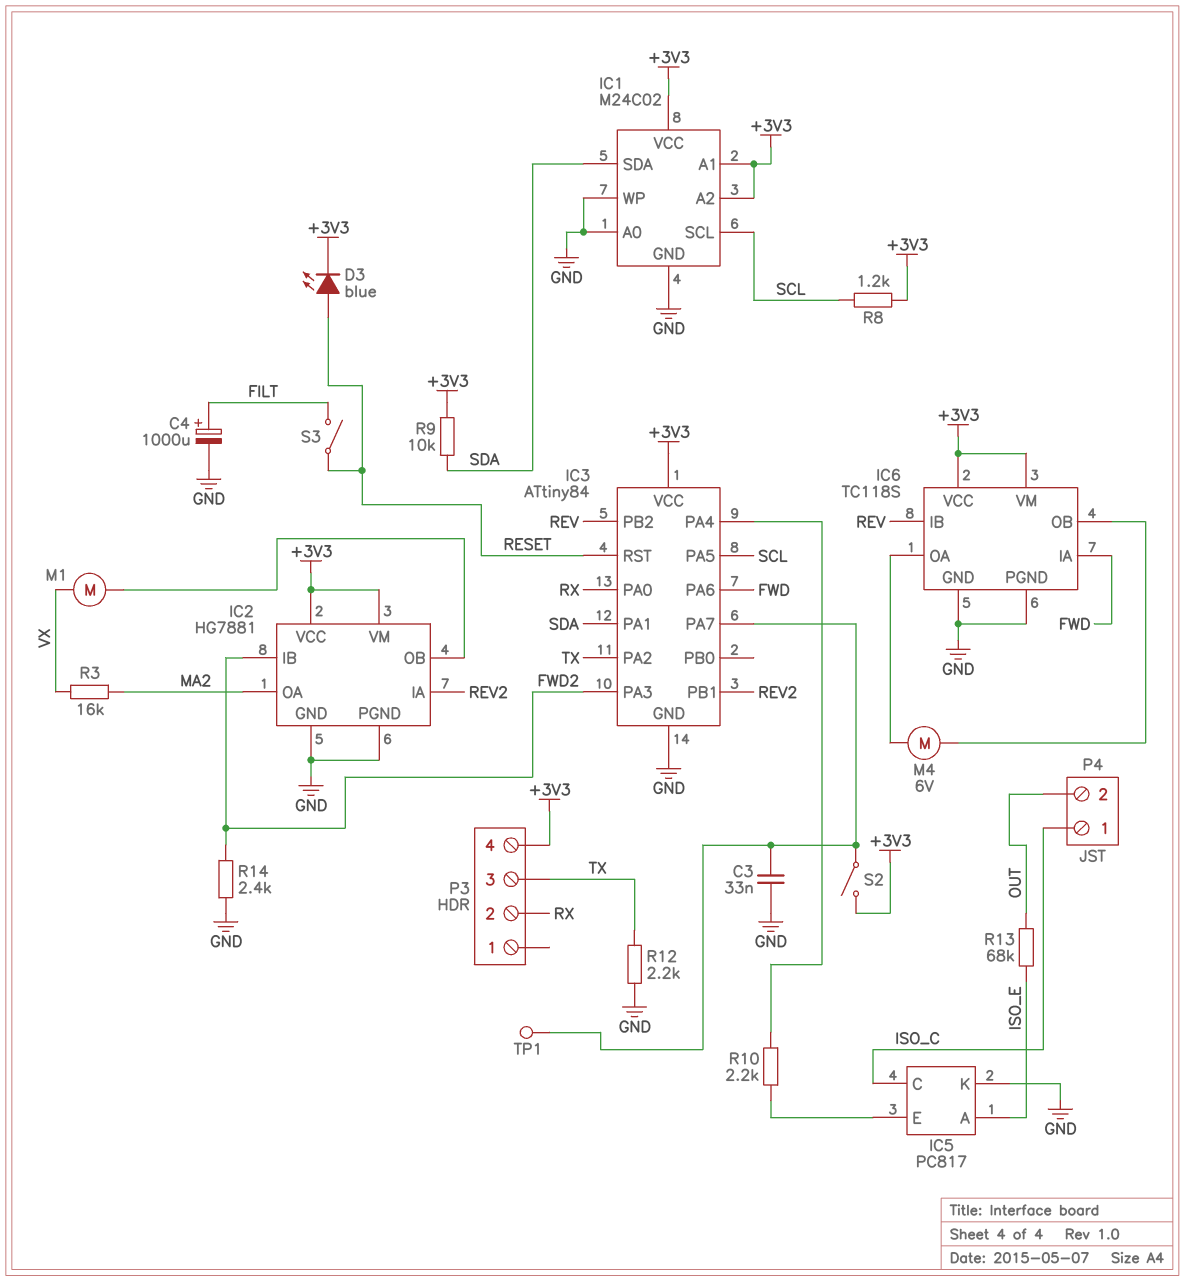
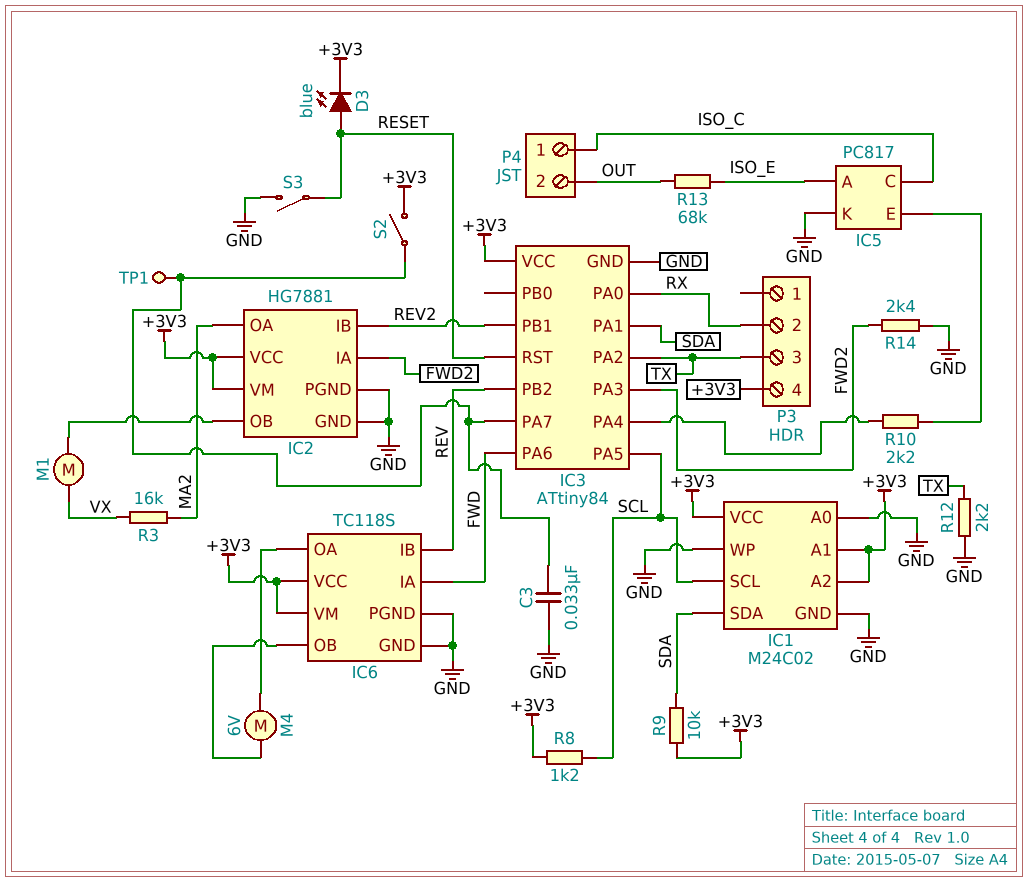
C4: 1000uF (plus FILT, minus GND) -> none
IC2 pin IA: REV2 -> FWD2
IC2 pin IB: FWD2 -> REV2
S3: switch (FILT, RESET) -> switch (GND, RESET)

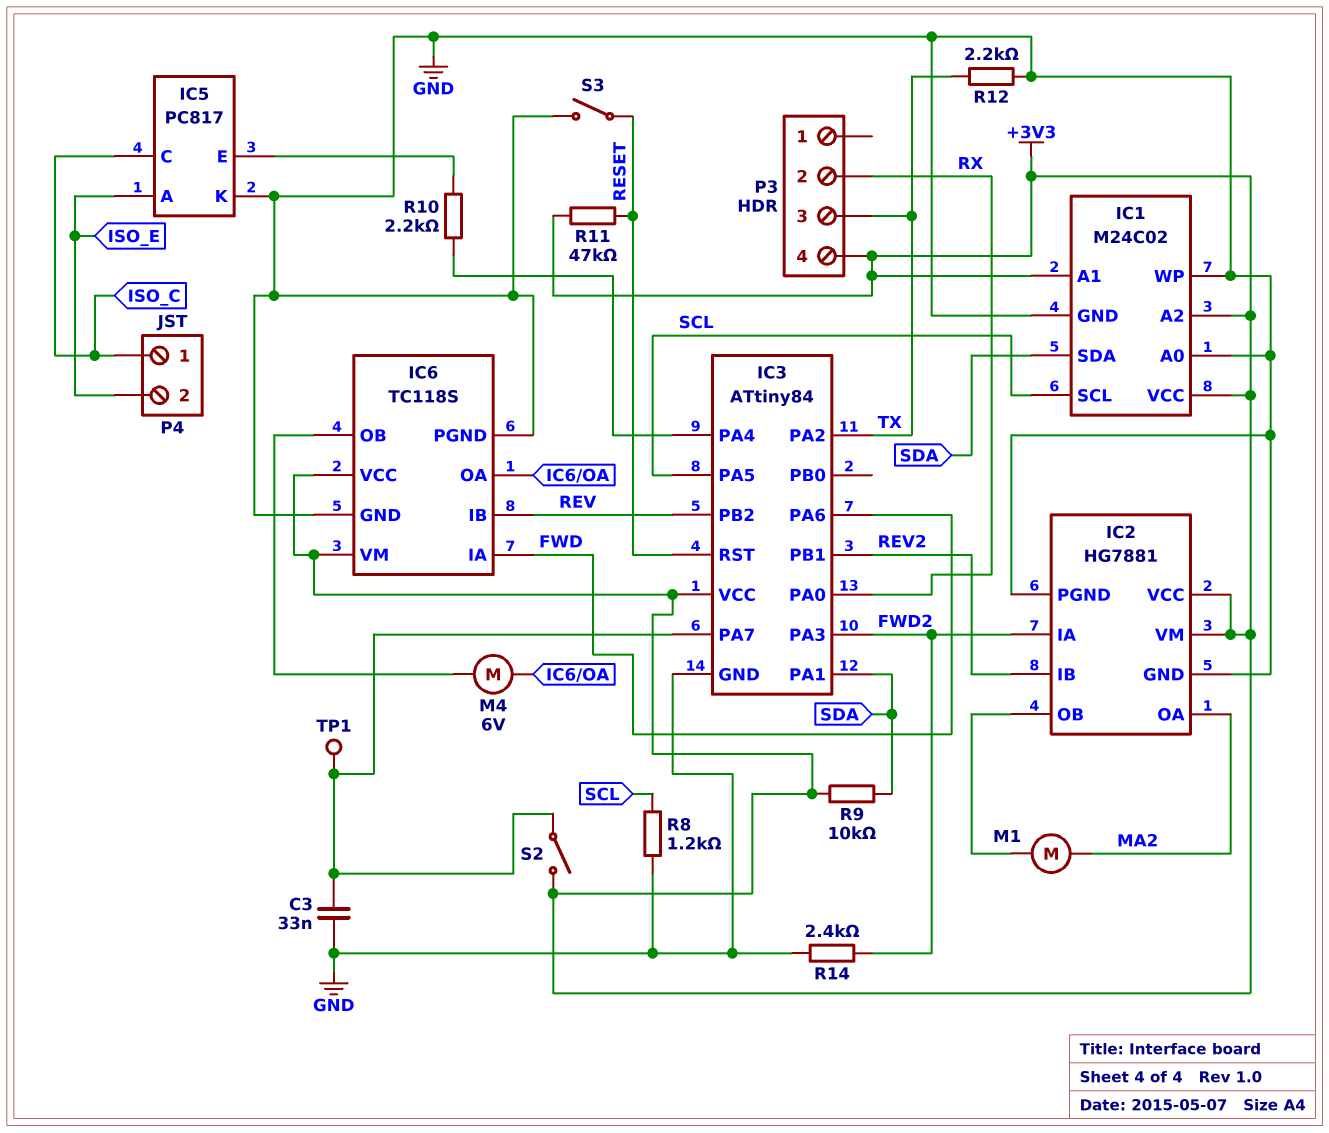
D3: LED blue (A RESET, K +3V3) -> none
M1: motor (IC2/OB, VX) -> motor (IC2/OB, MA2)
P4 pin 2: OUT -> ISO_E
R3: 16k (MA2, VX) -> none
R8: 1.2k (+3V3, SCL) -> 1.2k (GND, SCL)
R11: none -> 47k (+3V3, RESET)
R13: 68k (ISO_E, OUT) -> none

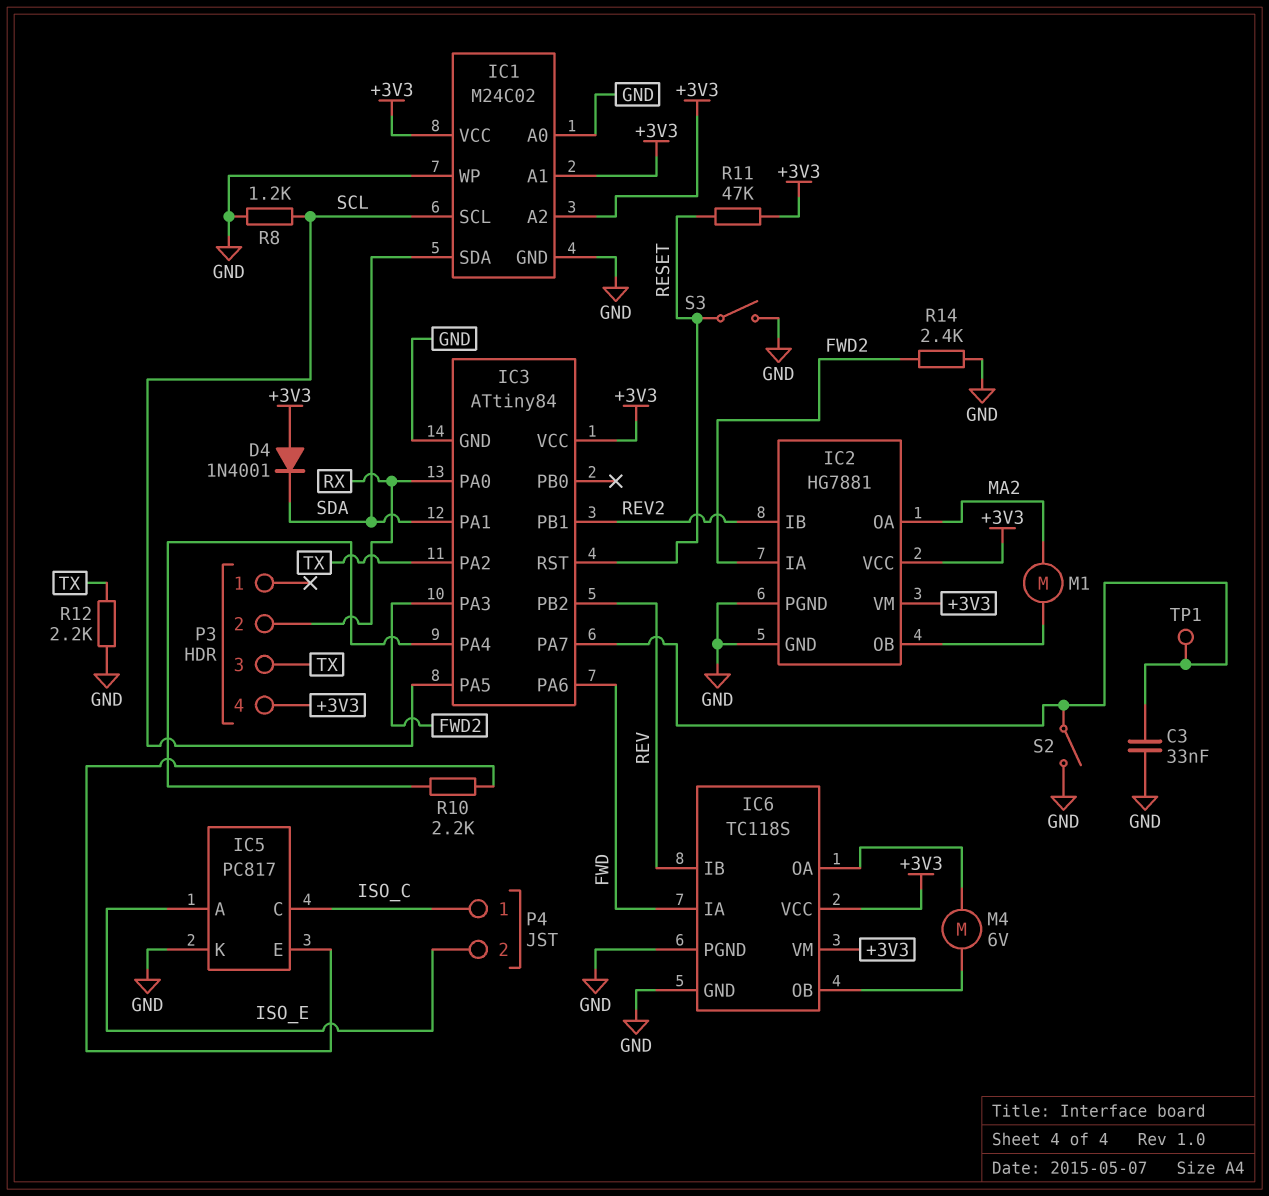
D4: none -> diode 1N4001 (A +3V3, K SDA)
R9: 10k (+3V3, SDA) -> none
S2: switch (+3V3, IC3/PA7) -> switch (GND, IC3/PA7)

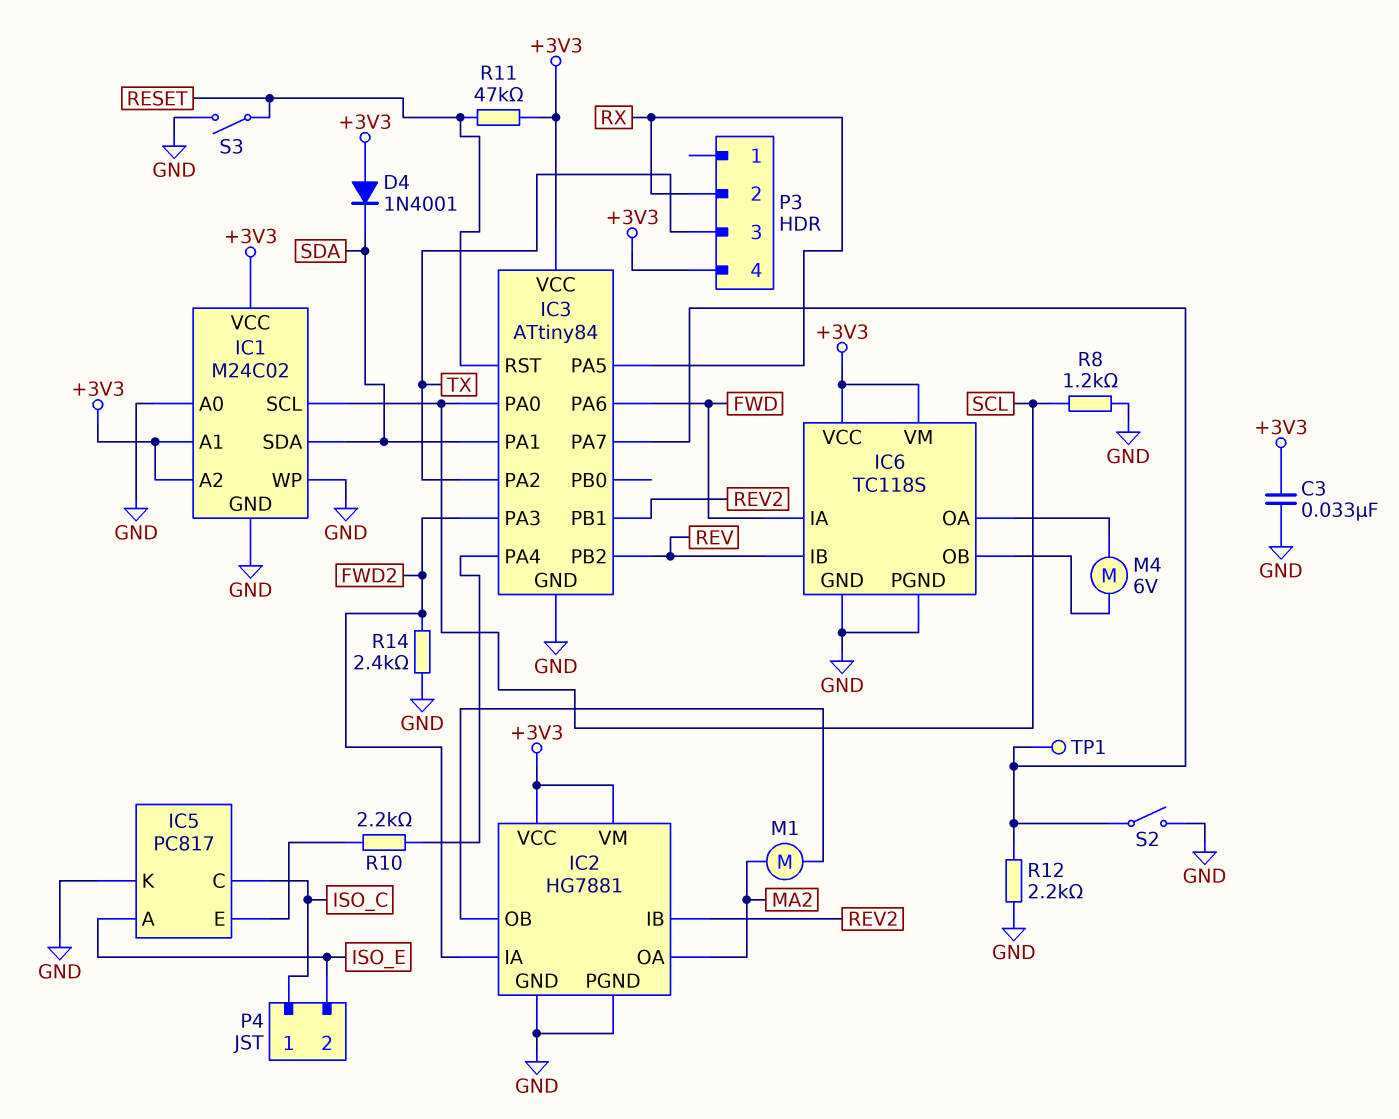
C3: 33nF (GND, IC3/PA7) -> 33nF (+3V3, GND)
IC3 pin PA0: RX -> SCL
IC3 pin PA5: SCL -> RX
R12: 2.2k (GND, TX) -> 2.2k (GND, IC3/PA7)

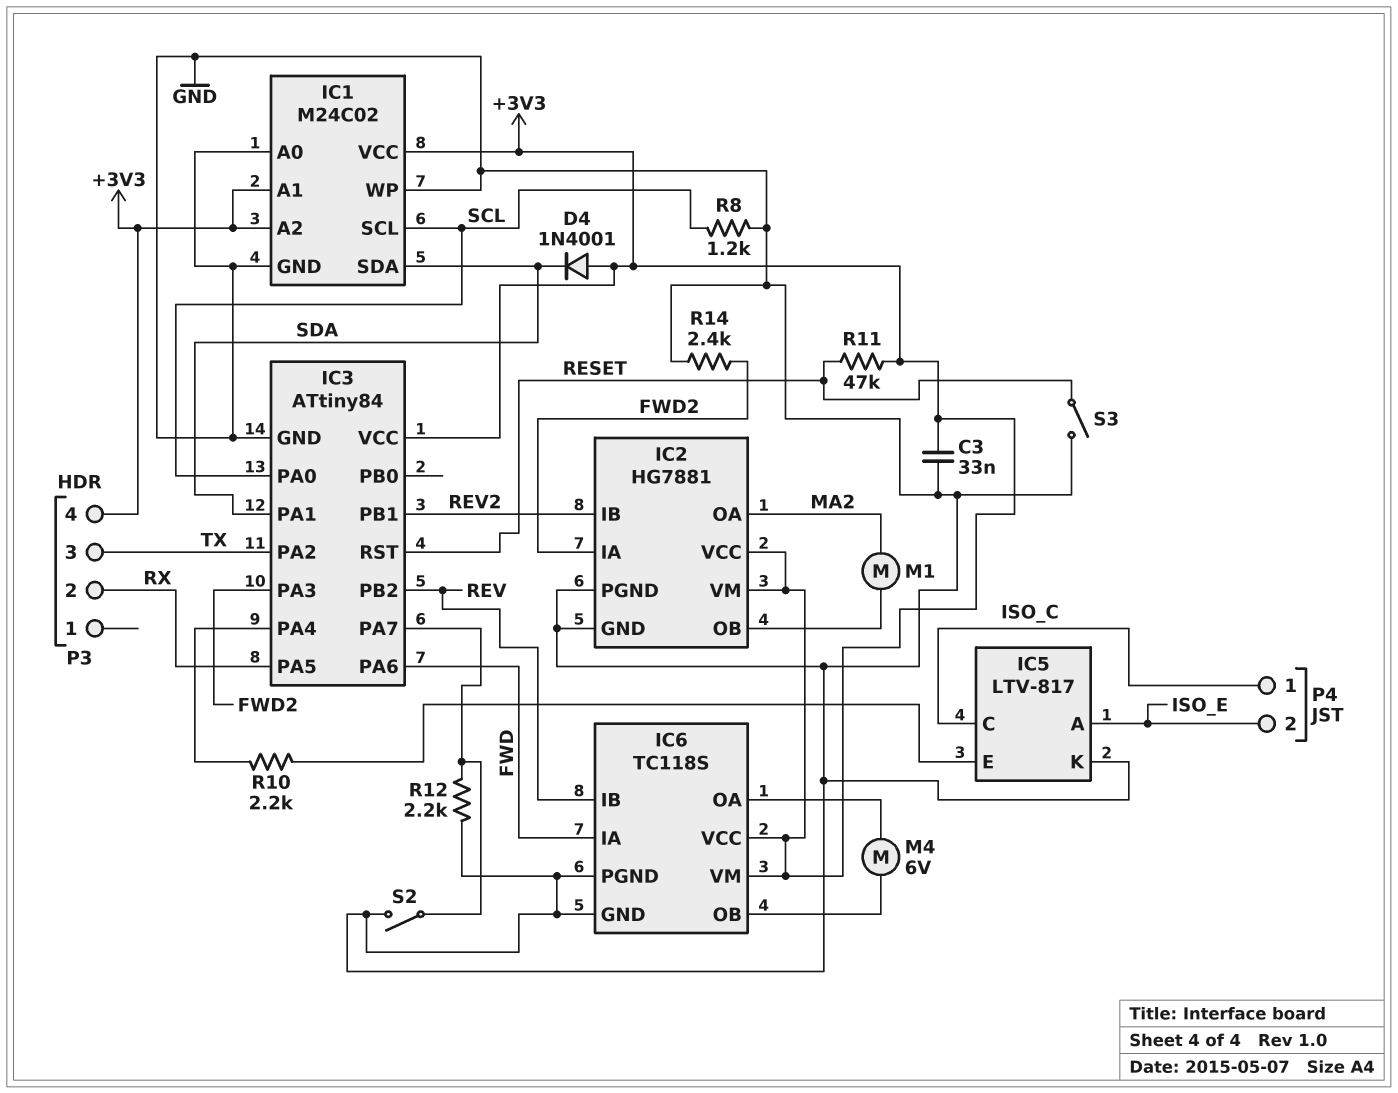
IC5: PC817 -> LTV-817
TP1: test point (IC3/PA7) -> none

